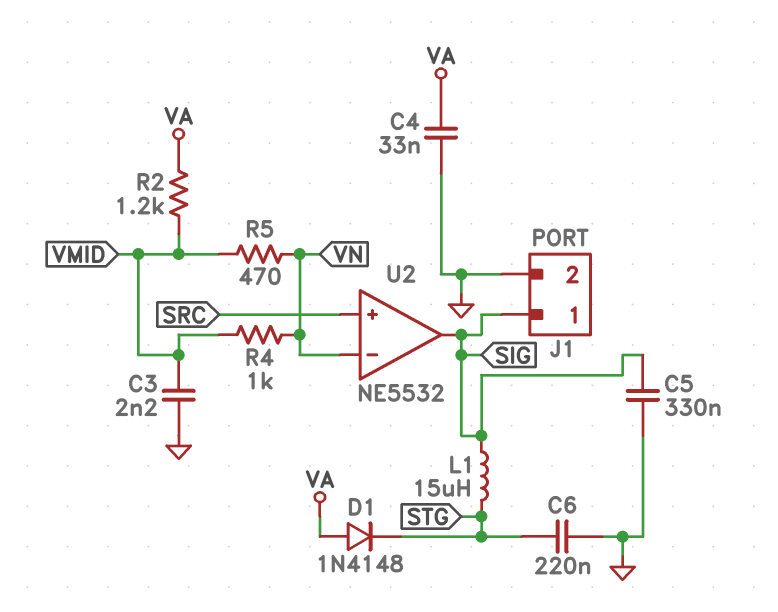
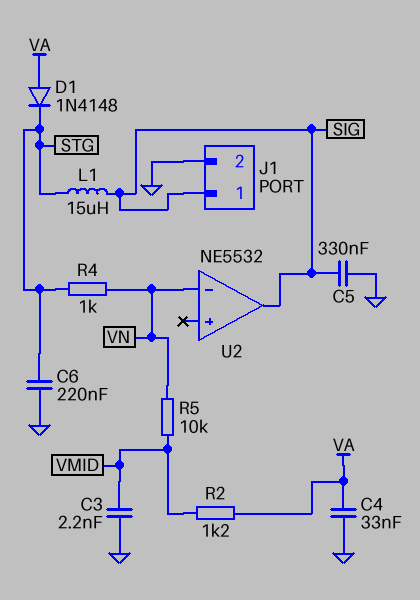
R4: 1k (VMID, VN) -> 1k (STG, VN)
R5: 470 (VMID, VN) -> 10k (VMID, VN)
U2 pin in+: SRC -> none

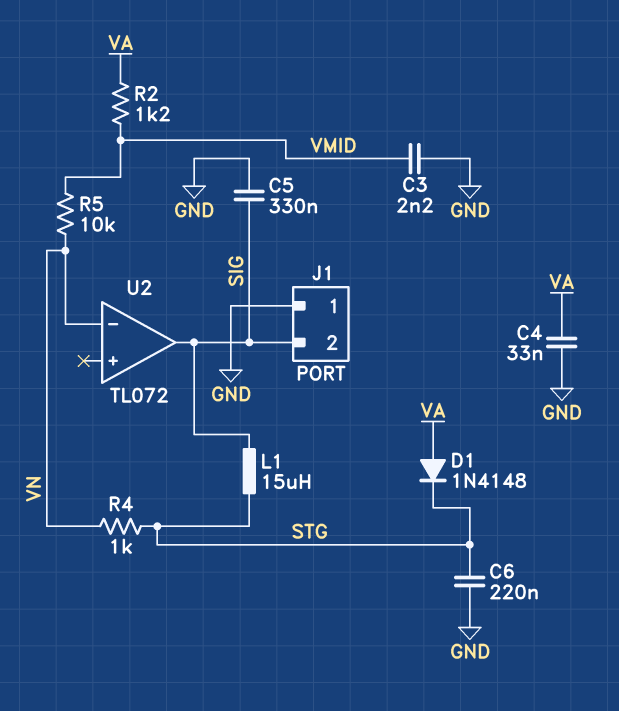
J1 pin 1: SIG -> GND
J1 pin 2: GND -> SIG
U2: NE5532 -> TL072

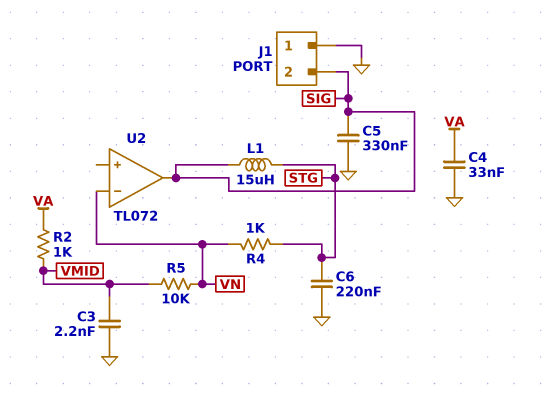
D1: diode 1N4148 (A VA, K STG) -> none
R2: 1.2k (VA, VMID) -> 1k (VA, VMID)

